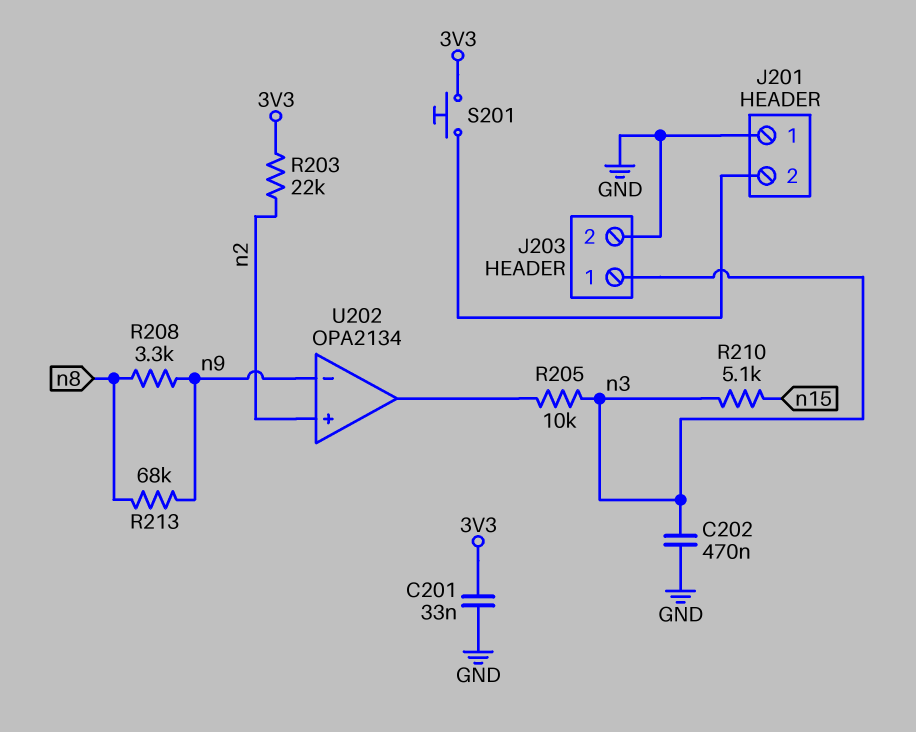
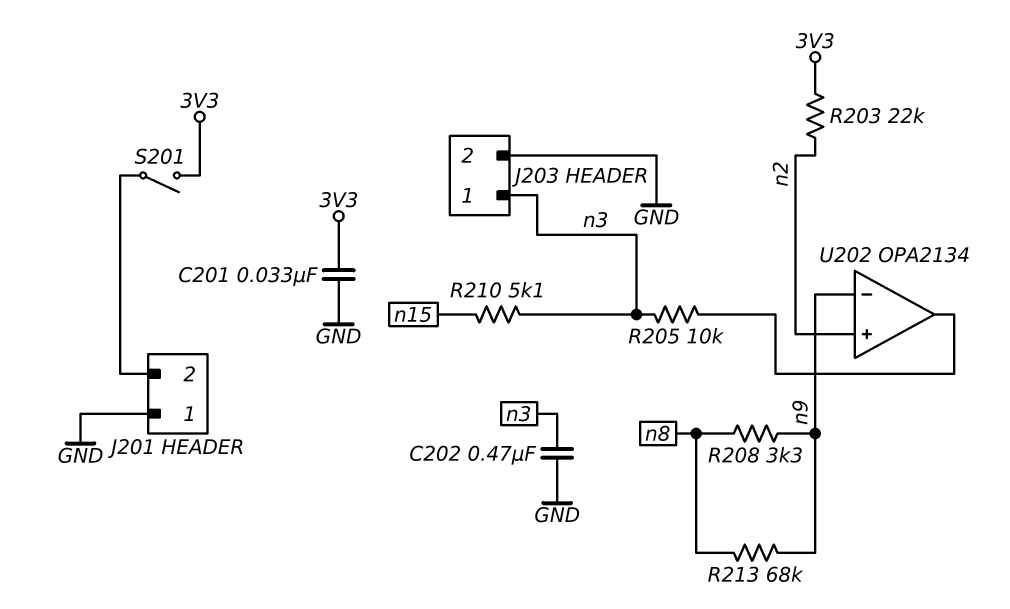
S201: button (3V3, J201/2) -> switch (3V3, J201/2)

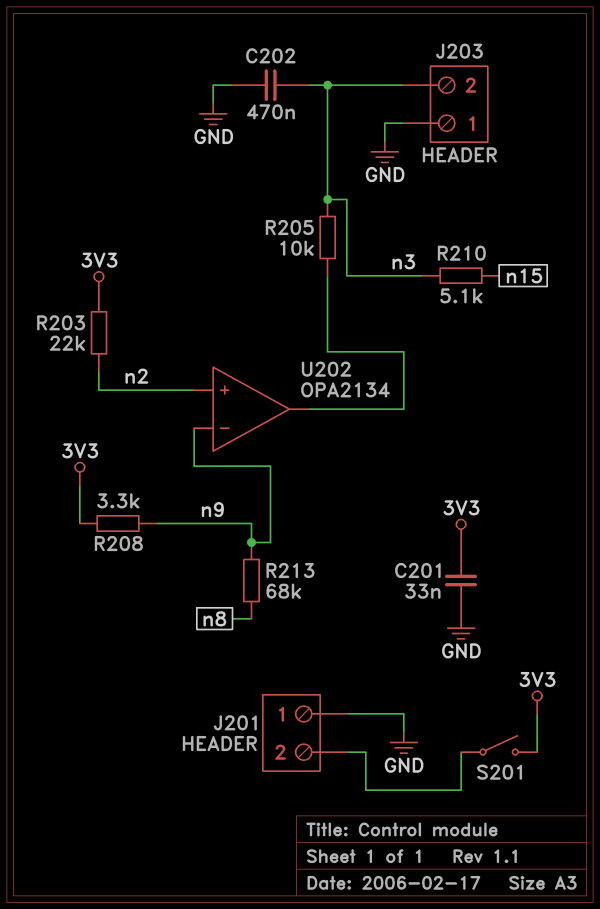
J203 pin 1: n3 -> GND
J203 pin 2: GND -> n3
R208: 3.3k (n8, n9) -> 3.3k (3V3, n9)

